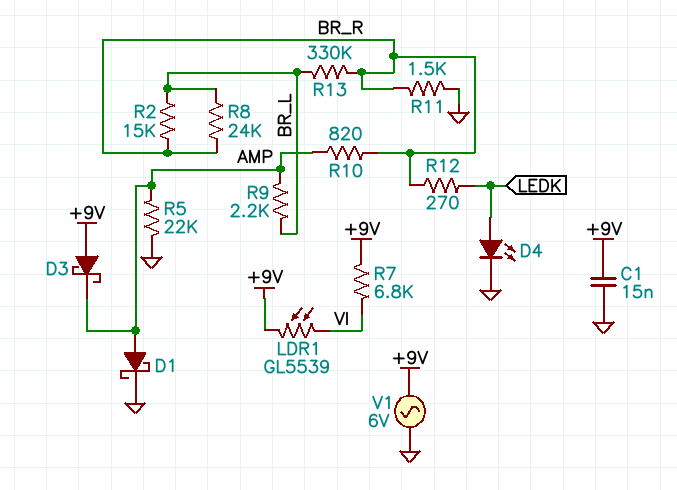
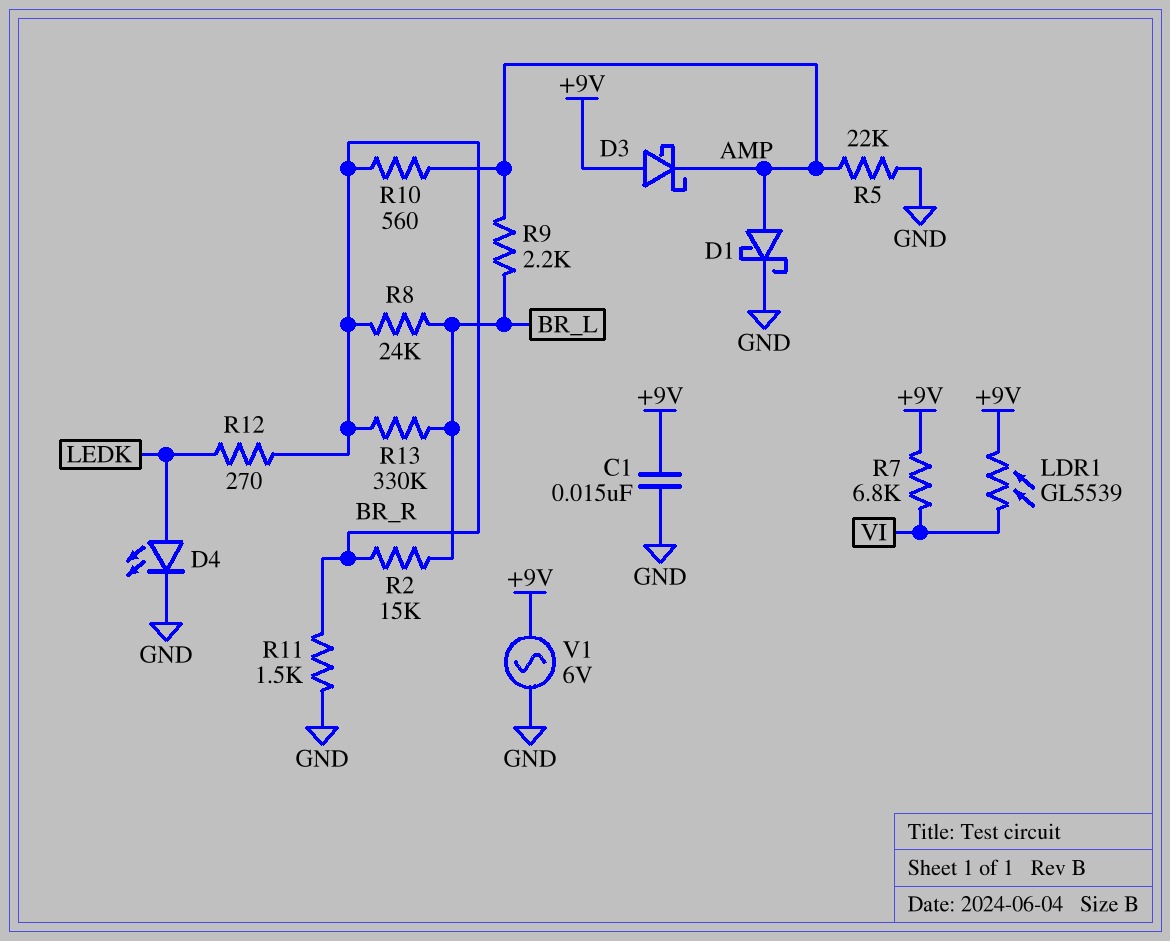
R10: 820 (AMP, BR_R) -> 560 (AMP, BR_R)

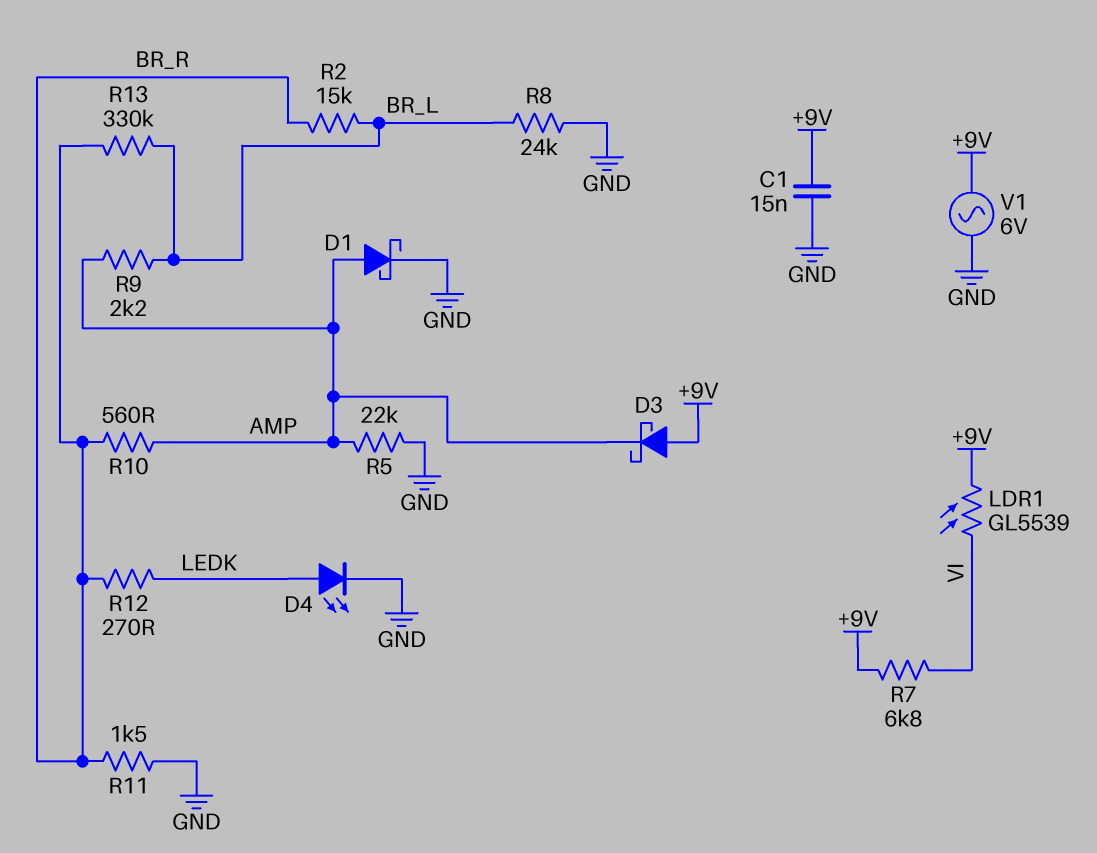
R8: 24k (BR_L, BR_R) -> 24k (BR_L, GND)

